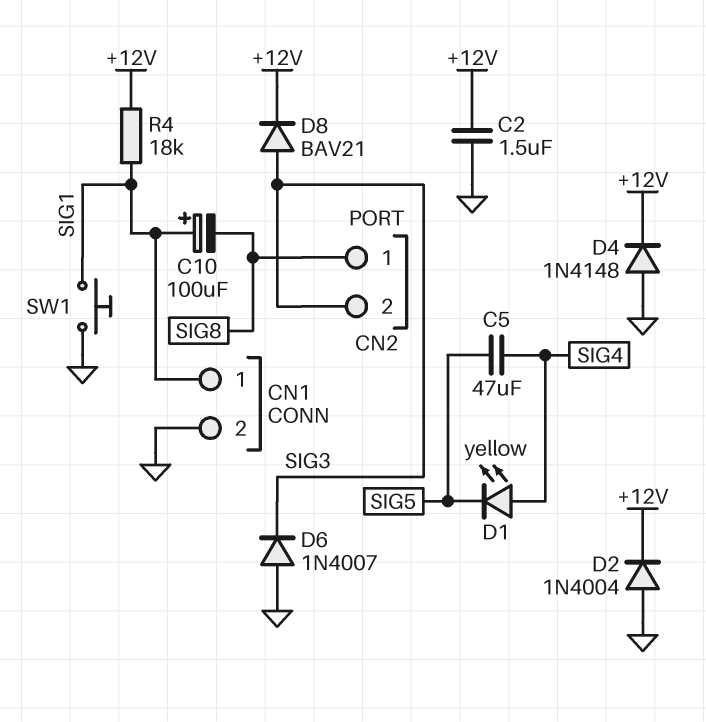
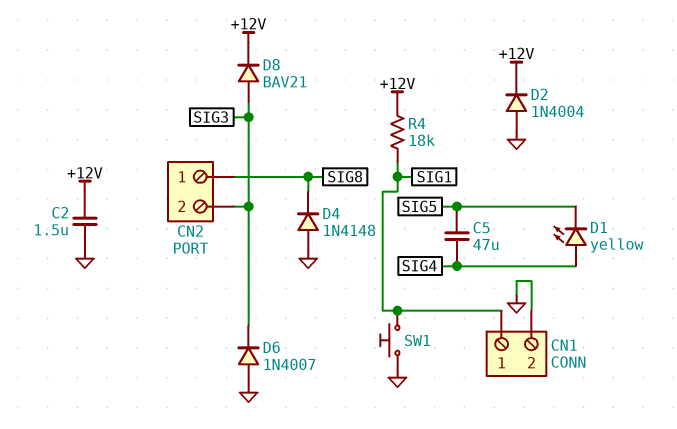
C10: 100uF (plus SIG1, minus SIG8) -> none
D4: diode 1N4148 (A GND, K +12V) -> diode 1N4148 (A GND, K SIG8)

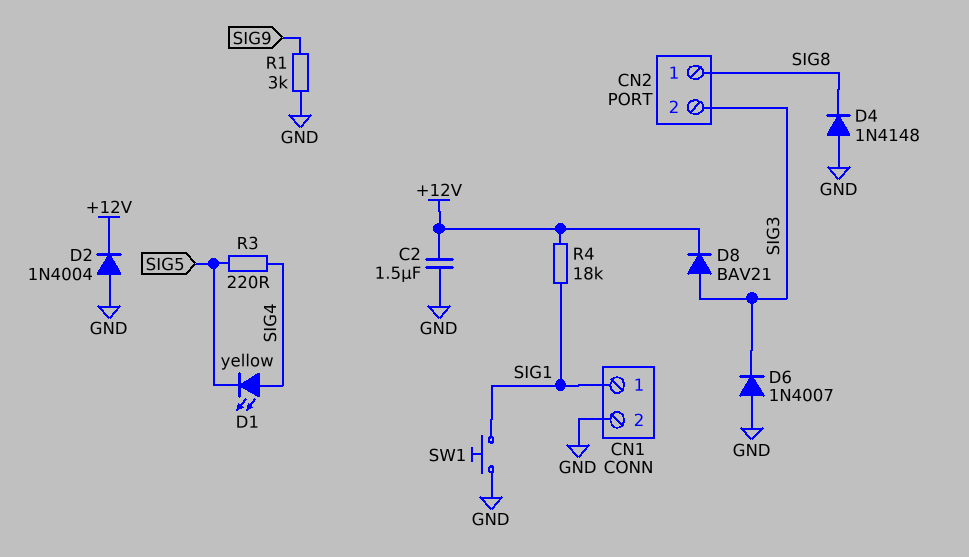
C5: 47uF (SIG4, SIG5) -> none
R1: none -> 3k (GND, SIG9)
R3: none -> 220 (SIG4, SIG5)

